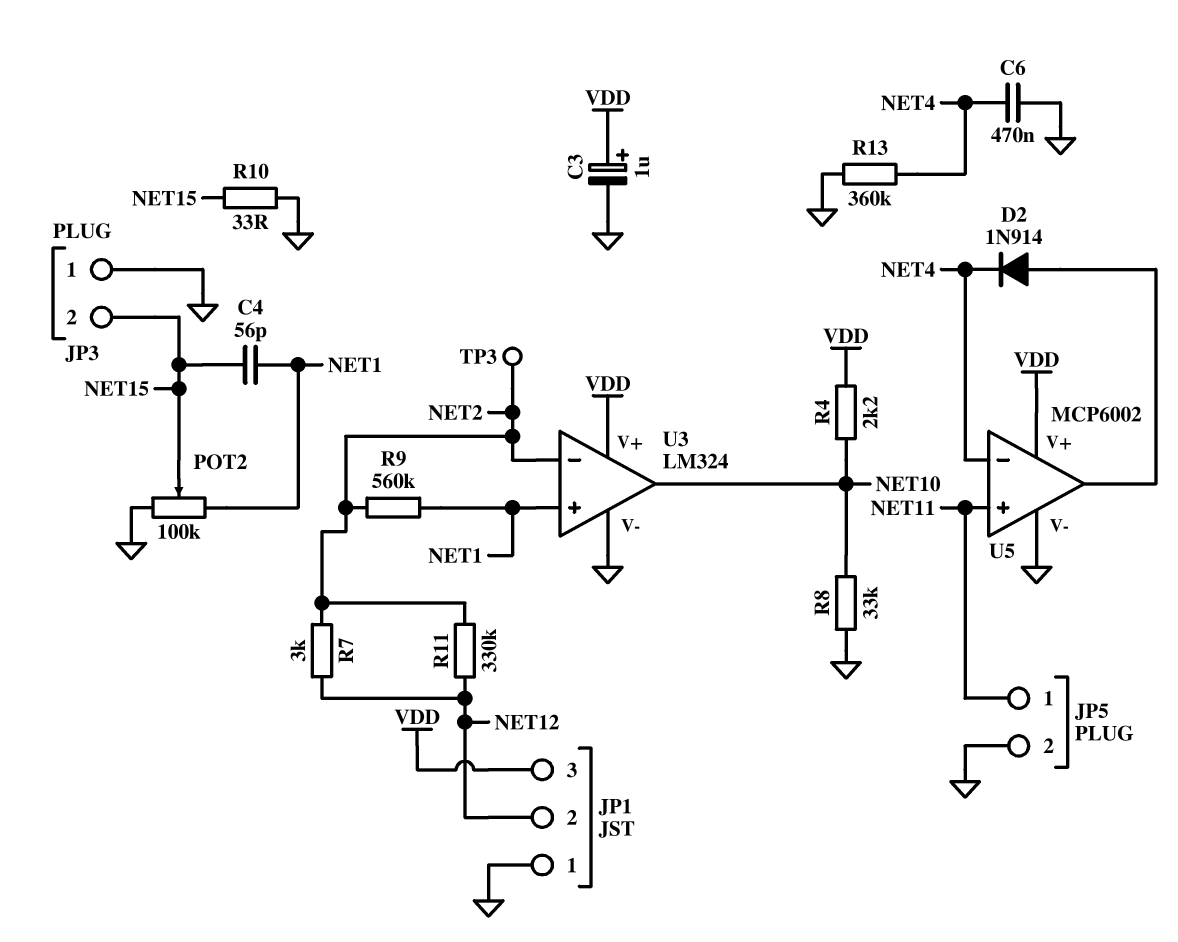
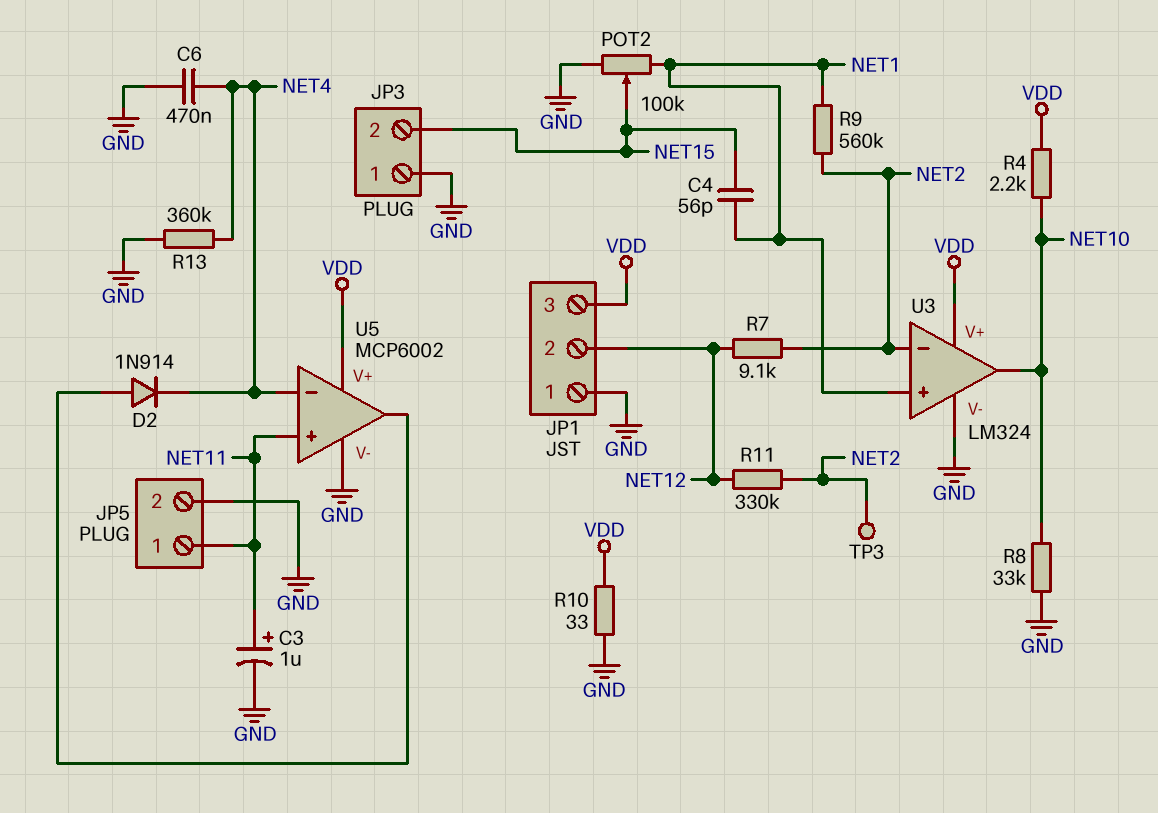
C3: 1uF (plus VDD, minus GND) -> 1uF (plus NET11, minus GND)
R7: 3k (NET2, NET12) -> 9.1k (NET2, NET12)
R10: 33 (GND, NET15) -> 33 (GND, VDD)

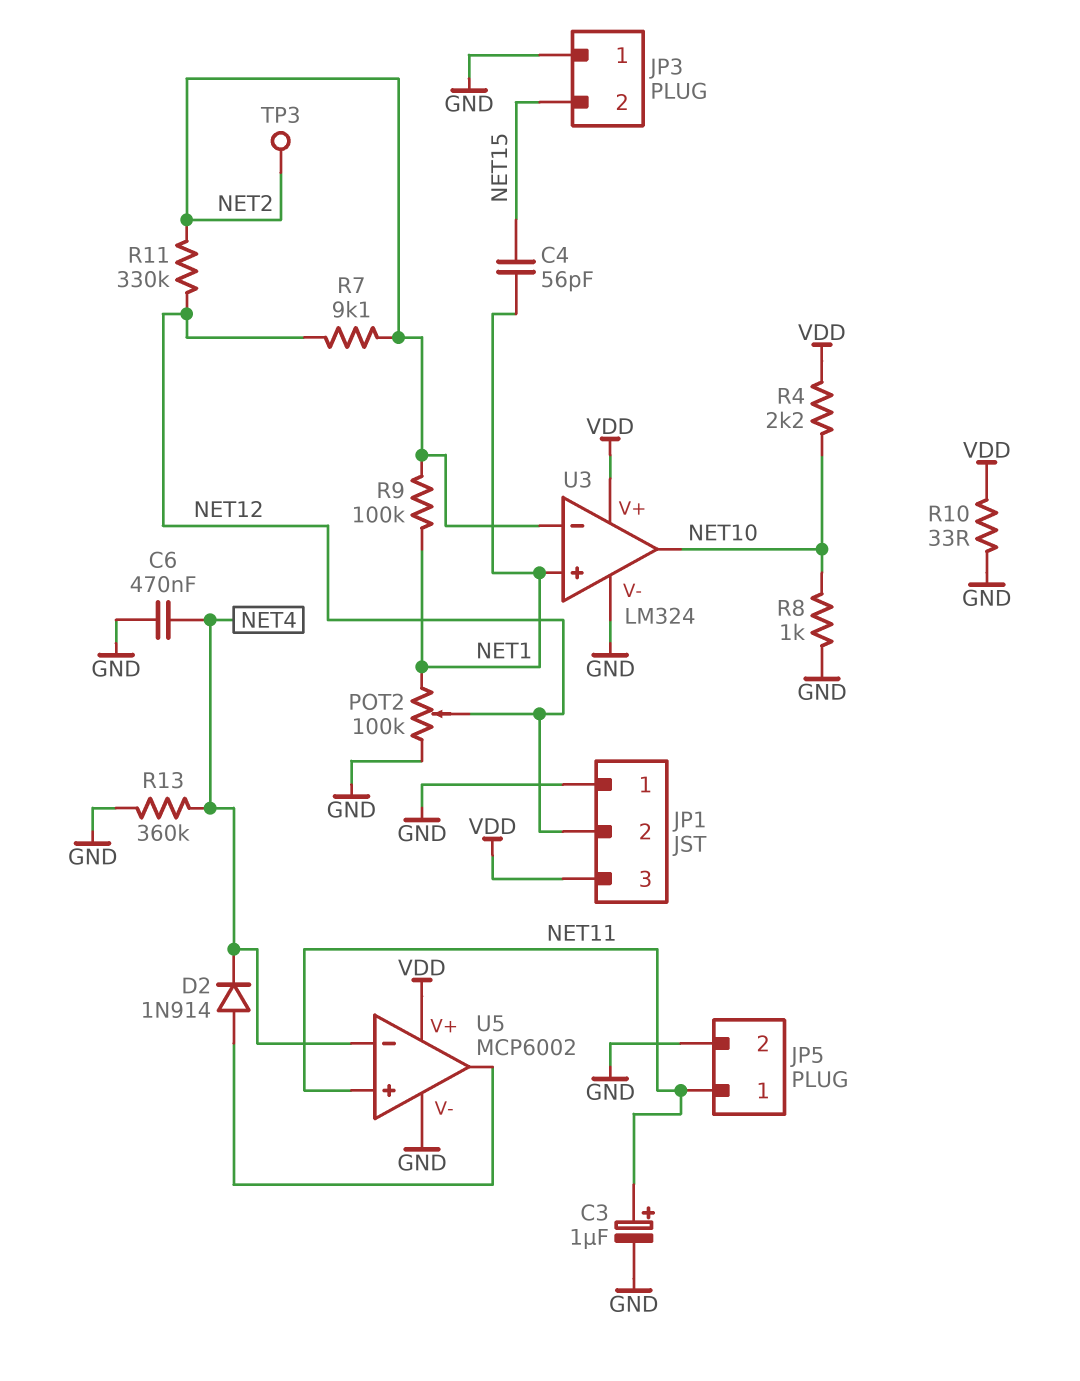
POT2: 100k (GND, NET1, wiper NET15) -> 100k (GND, NET1, wiper NET12)
R8: 33k (GND, NET10) -> 1k (GND, NET10)
R9: 560k (NET1, NET2) -> 100k (NET1, NET2)

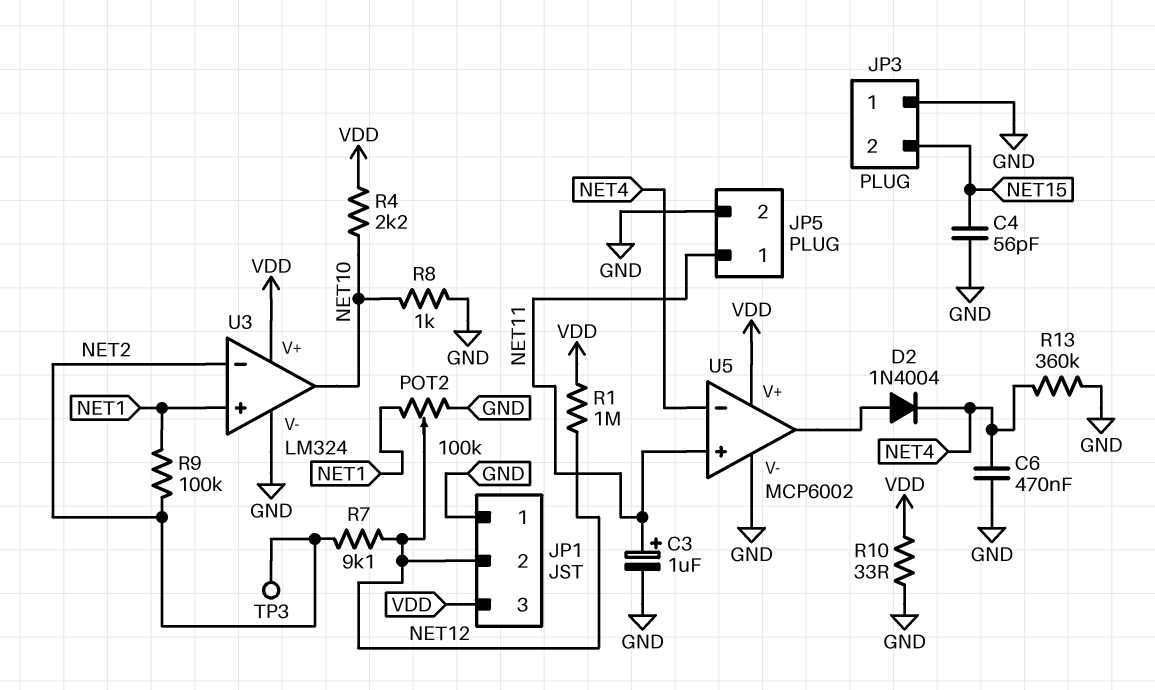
C4: 56pF (NET1, NET15) -> 56pF (GND, NET15)
D2: diode 1N914 (A U5/out, K NET4) -> diode 1N4004 (A U5/out, K NET4)
R1: none -> 1M (NET12, VDD)
R11: 330k (NET2, NET12) -> none

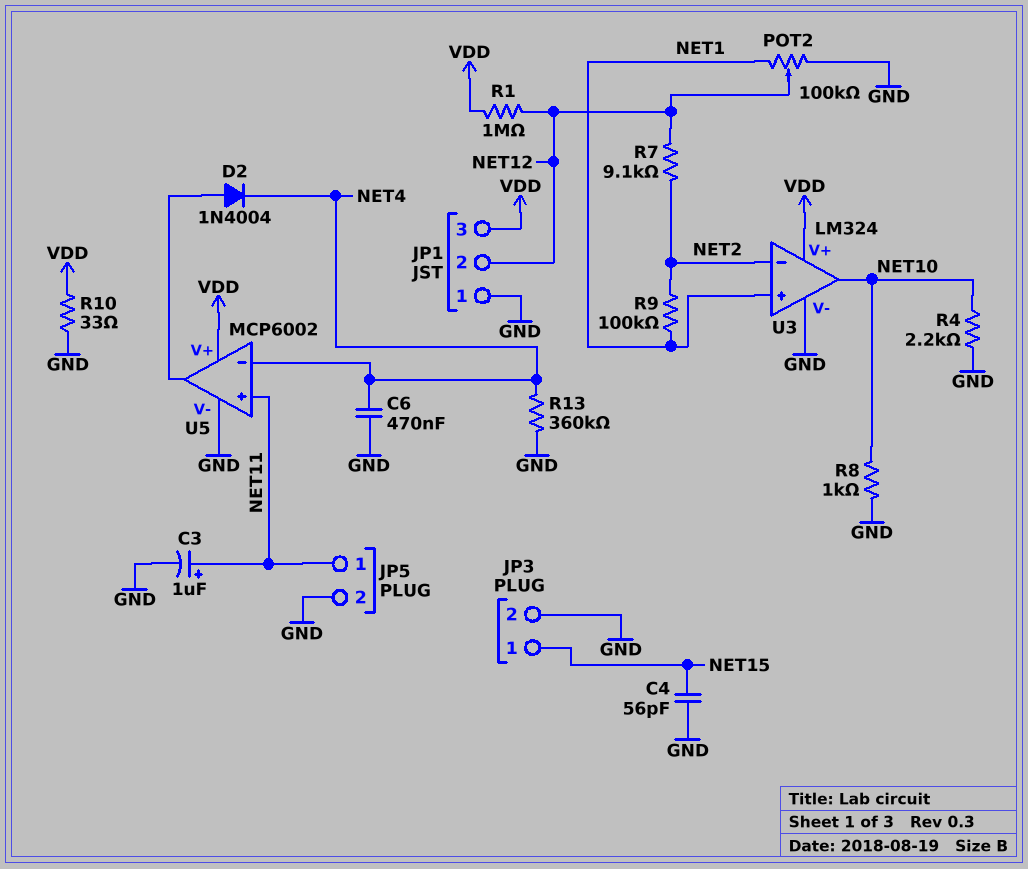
JP3 pin 1: GND -> NET15
JP3 pin 2: NET15 -> GND
R4: 2.2k (NET10, VDD) -> 2.2k (GND, NET10)
TP3: test point (NET2) -> none

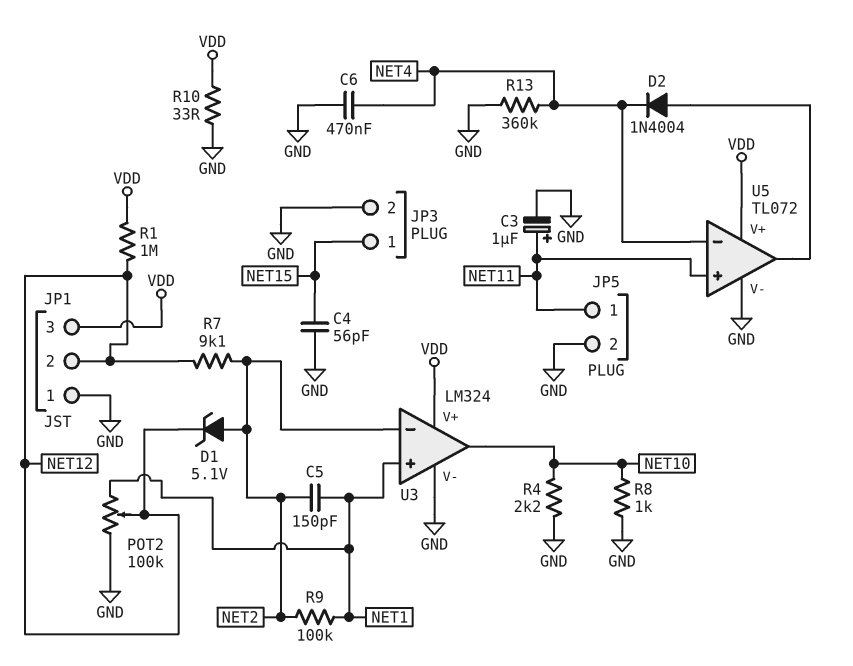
C5: none -> 150pF (NET1, NET2)
D1: none -> zener 5.1V (A NET2, K NET12)
U5: MCP6002 -> TL072

